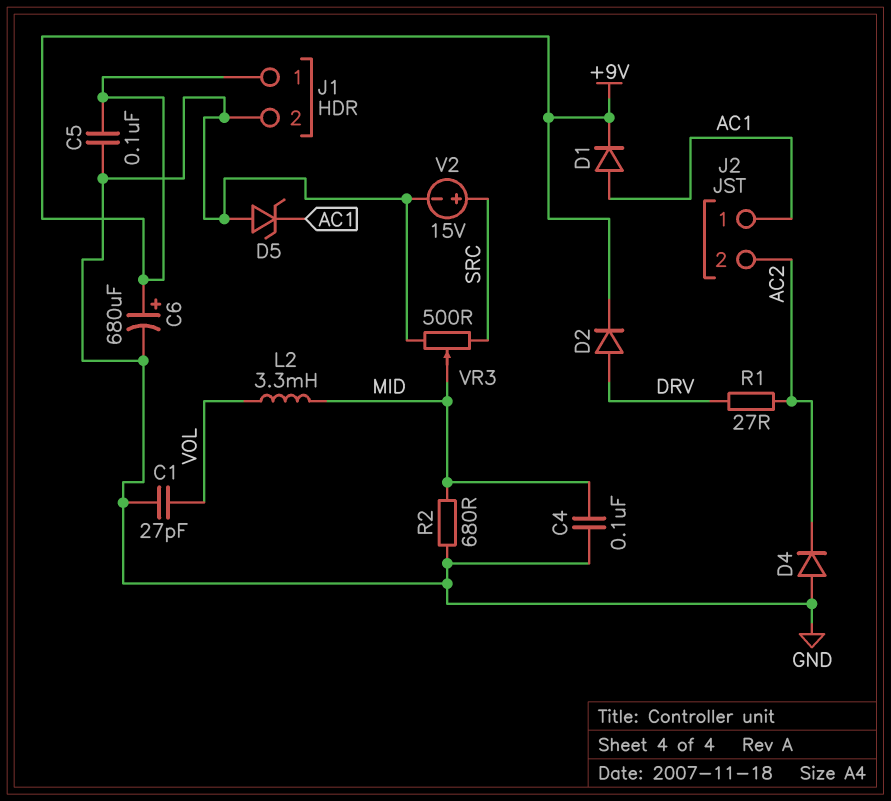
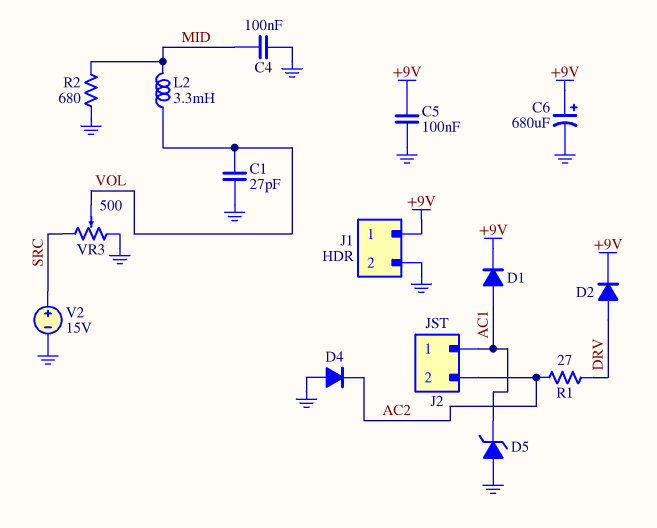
VR3: 500 (GND, SRC, wiper MID) -> 500 (GND, SRC, wiper VOL)

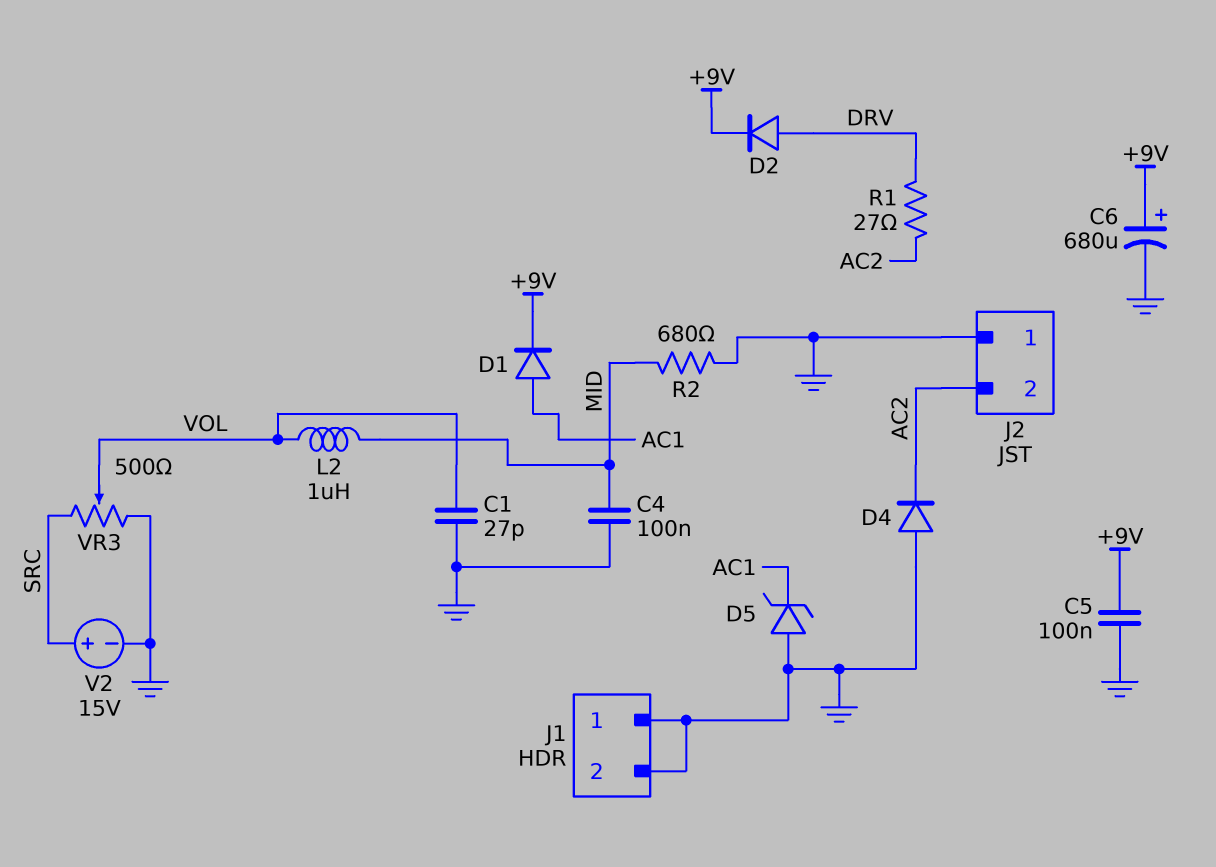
J1 pin 1: +9V -> GND
J2 pin 1: AC1 -> GND
L2: 3.3mH (MID, VOL) -> 1uH (MID, VOL)

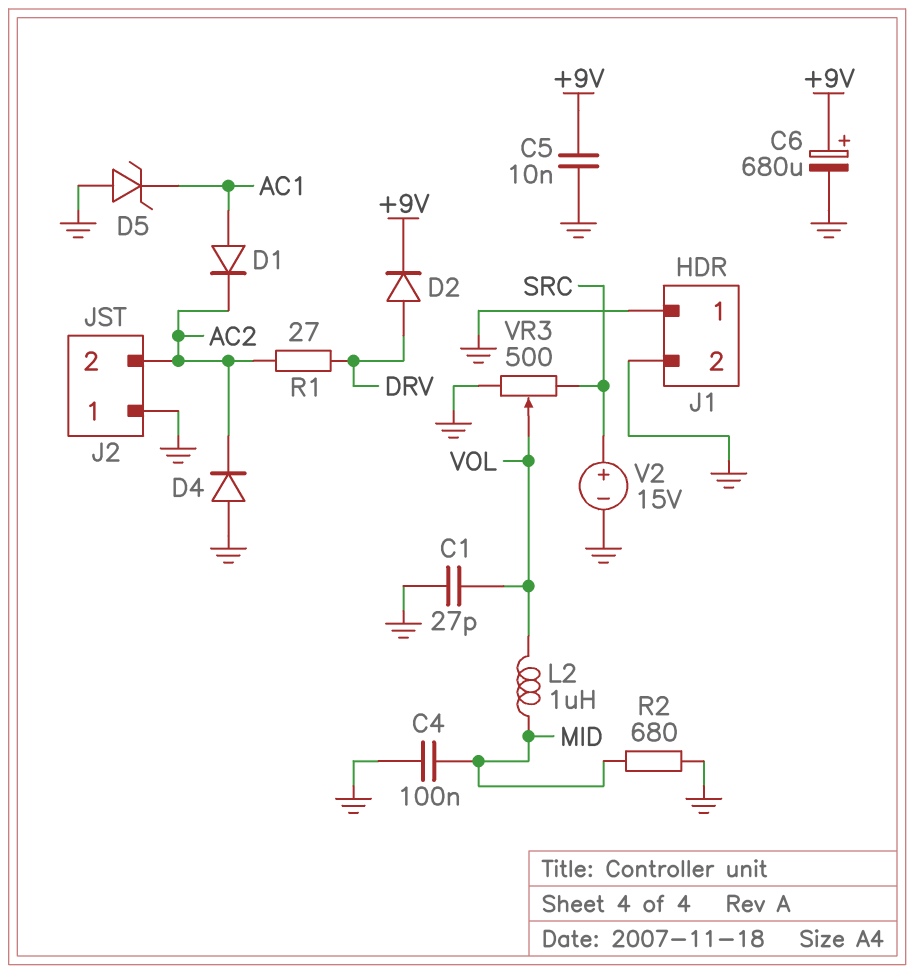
C5: 100nF (+9V, GND) -> 10nF (+9V, GND)
D1: diode (A AC1, K +9V) -> diode (A AC1, K AC2)

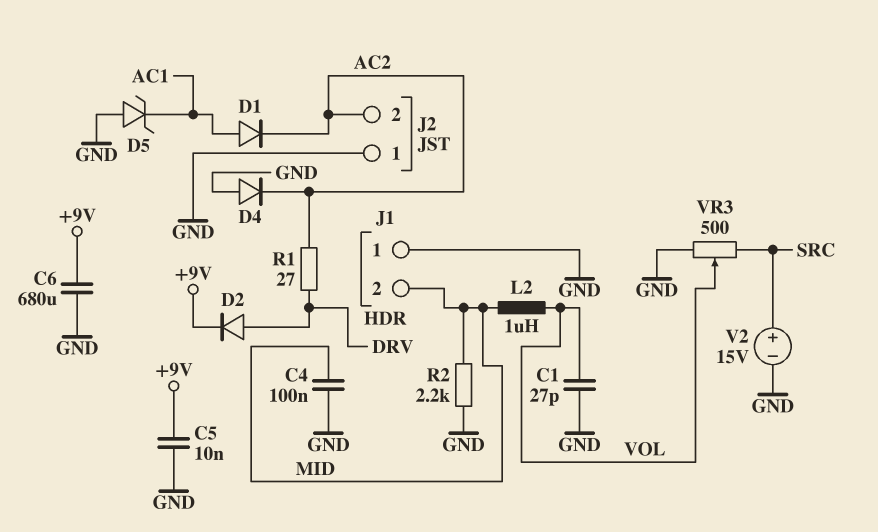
C6: 680uF (plus +9V, minus GND) -> 680uF (+9V, GND)
J1 pin 2: GND -> MID
R2: 680 (GND, MID) -> 2.2k (GND, MID)

